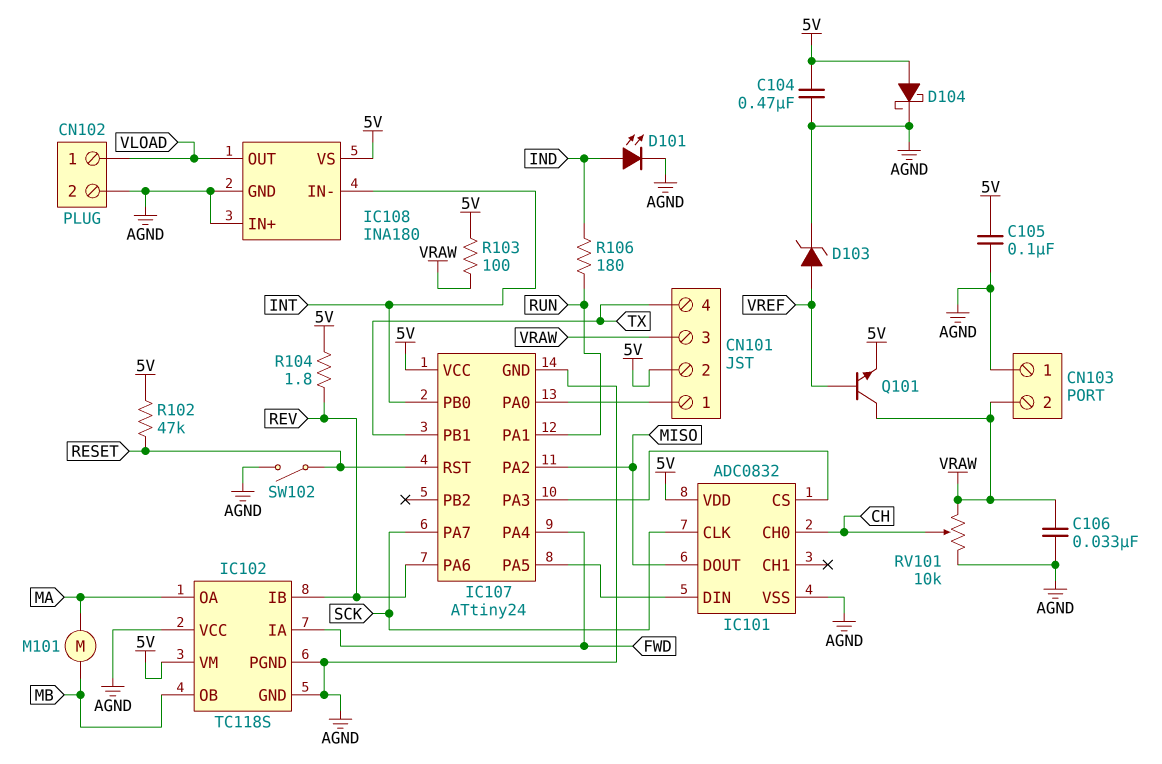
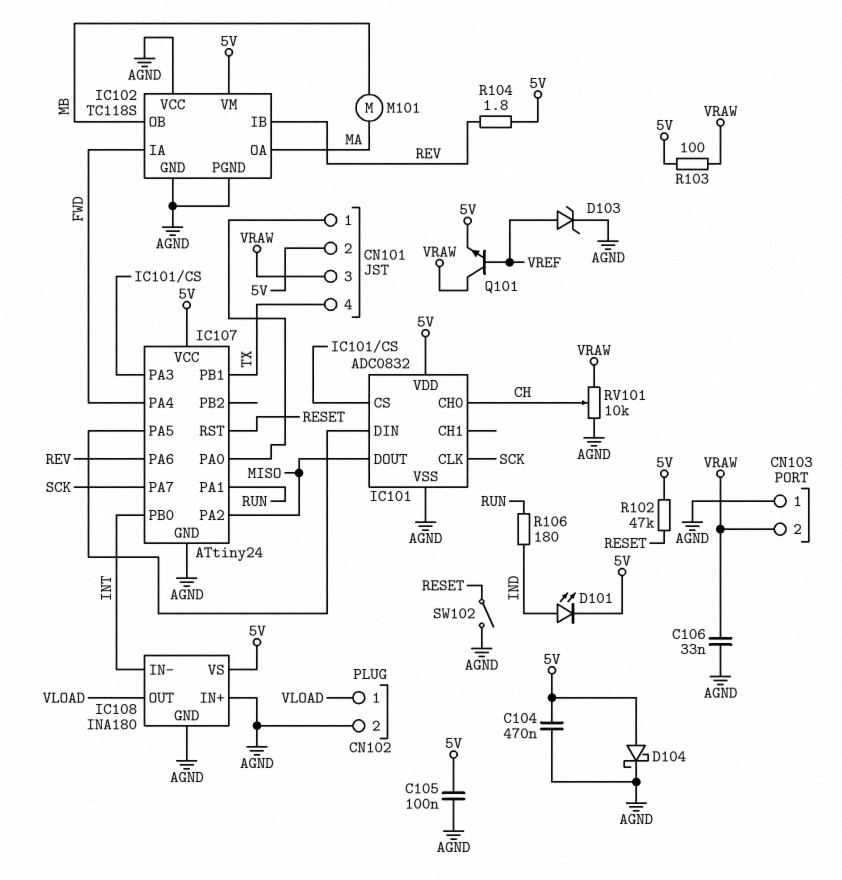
D101: LED (A IND, K AGND) -> LED (A IND, K 5V)

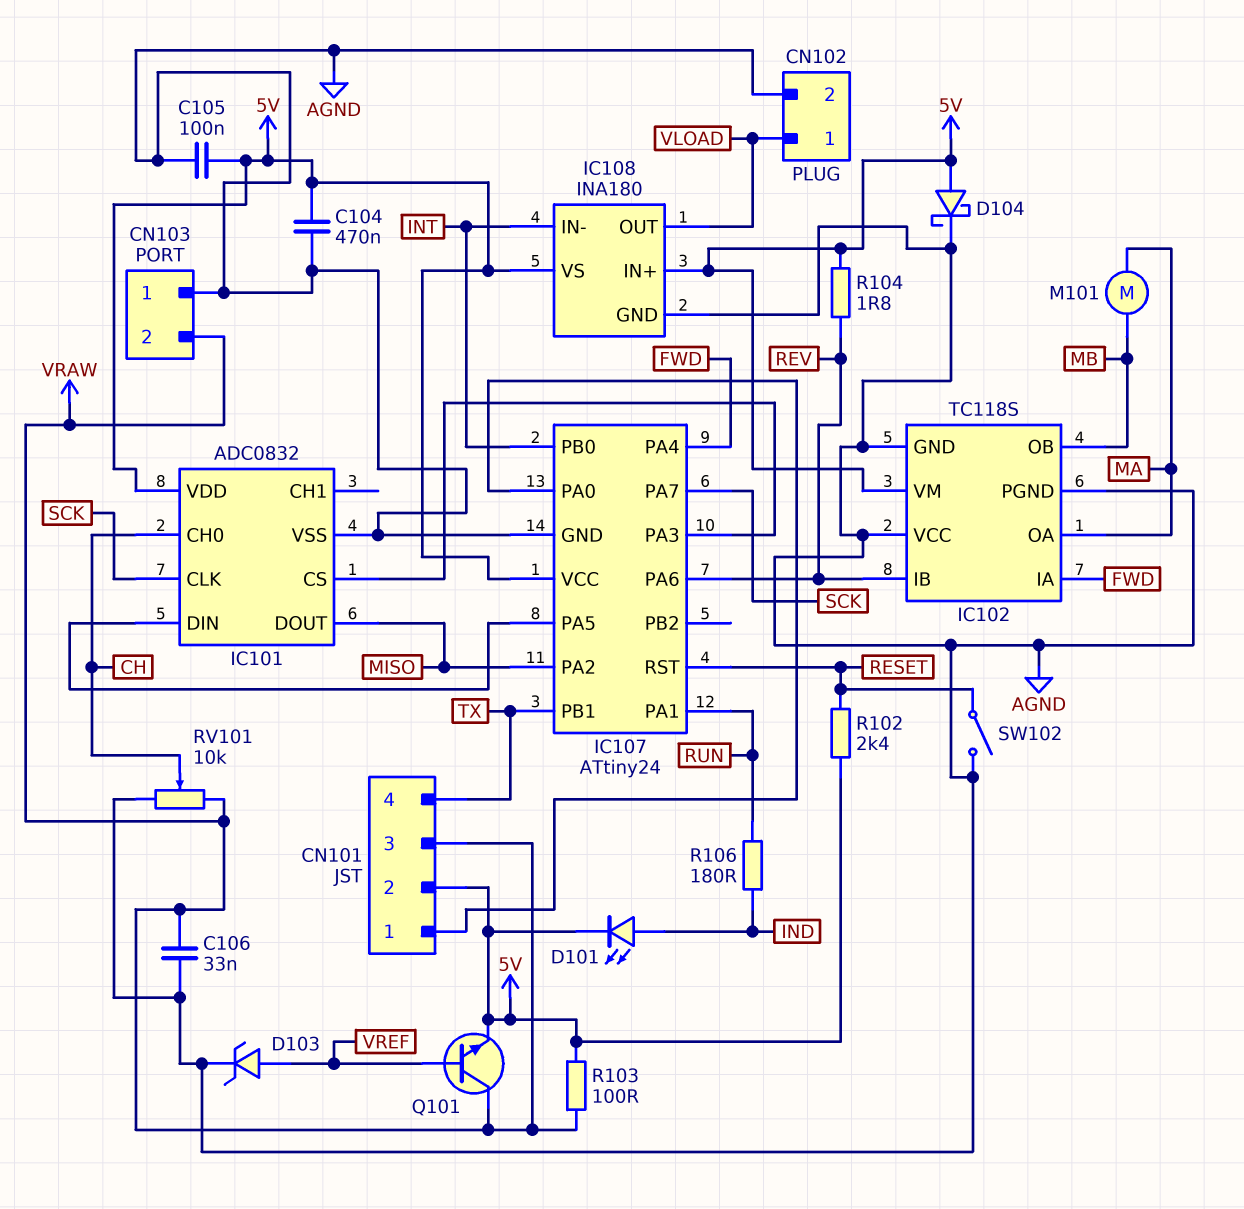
IC108 pin IN+: AGND -> 5V
R102: 47k (5V, RESET) -> 2.4k (5V, RESET)

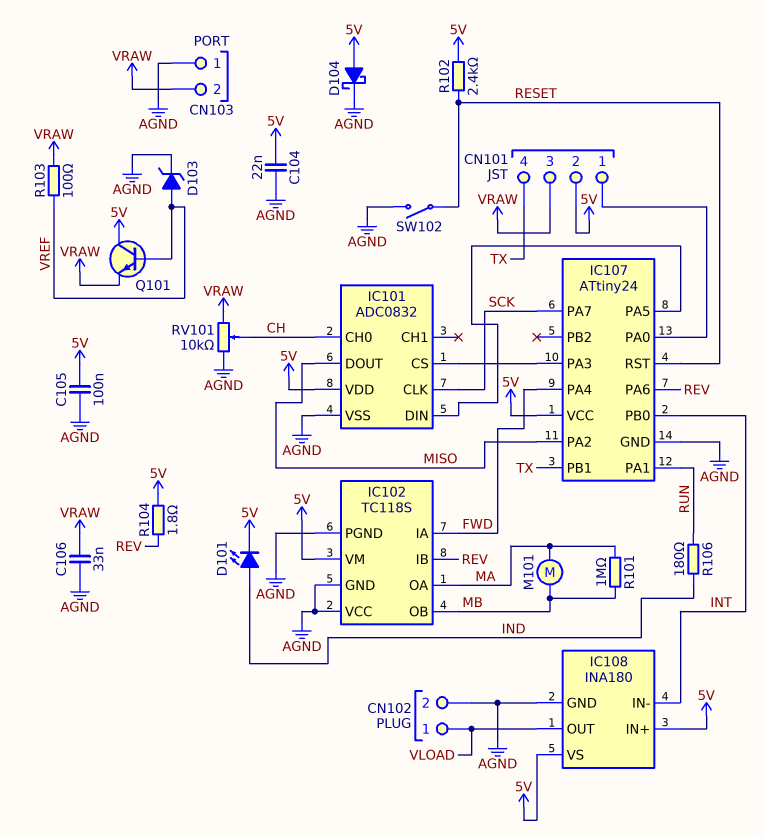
C104: 470nF (5V, AGND) -> 22nF (5V, AGND)
Q101: NPN (B VREF, C VRAW, E 5V) -> NPN (B VREF, C 5V, E VRAW)
R101: none -> 1M (MA, MB)
R103: 100 (5V, VRAW) -> 100 (VRAW, VREF)

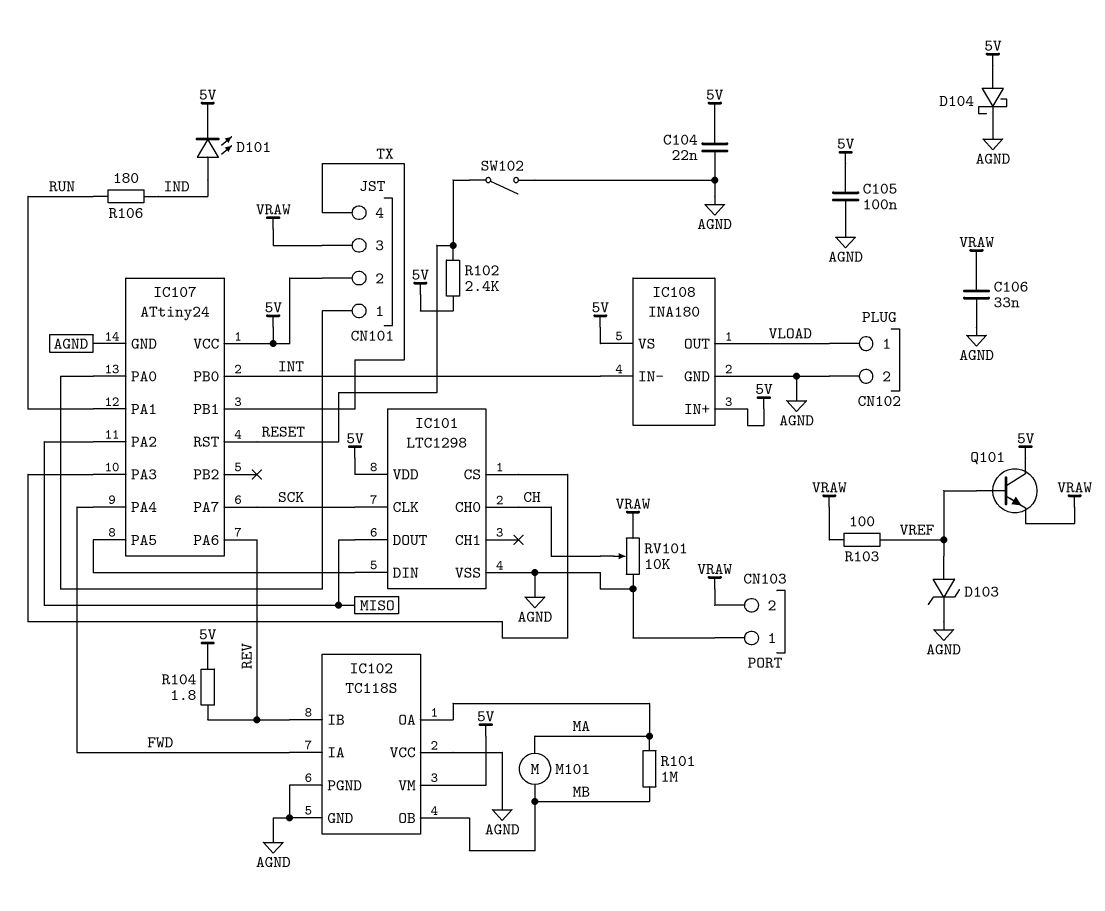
IC101: ADC0832 -> LTC1298

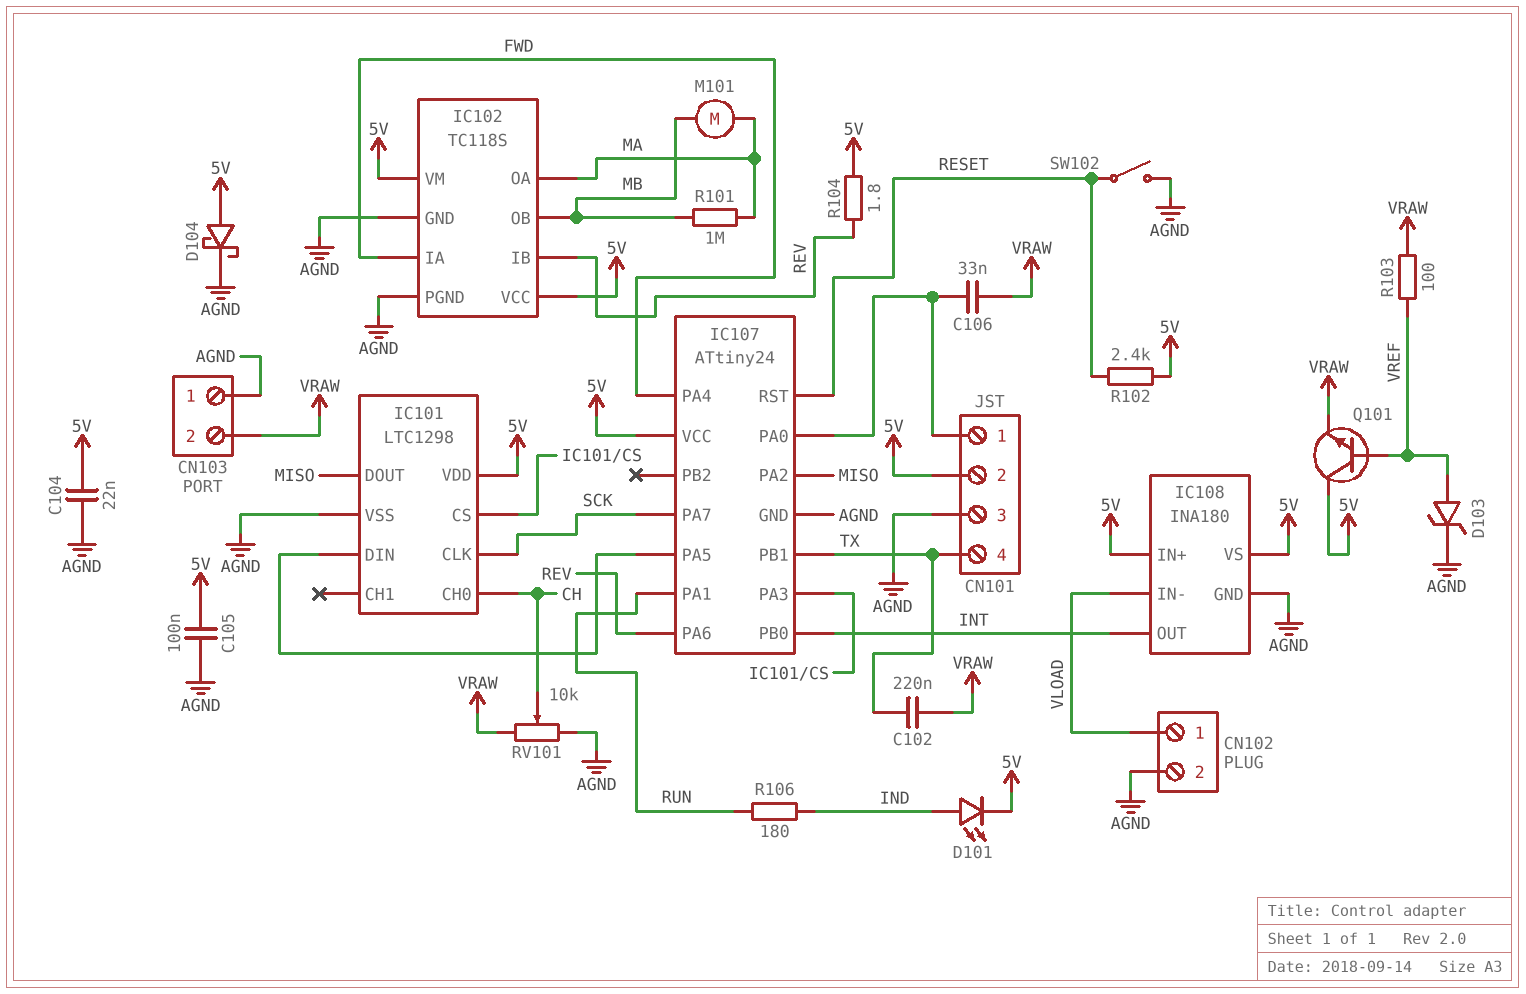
C102: none -> 220nF (TX, VRAW)
C106: 33nF (AGND, VRAW) -> 33nF (CN101/1, VRAW)
CN101 pin 3: VRAW -> AGND
IC102 pin VCC: AGND -> 5V
IC108 pin IN-: INT -> VLOAD
IC108 pin OUT: VLOAD -> INT

